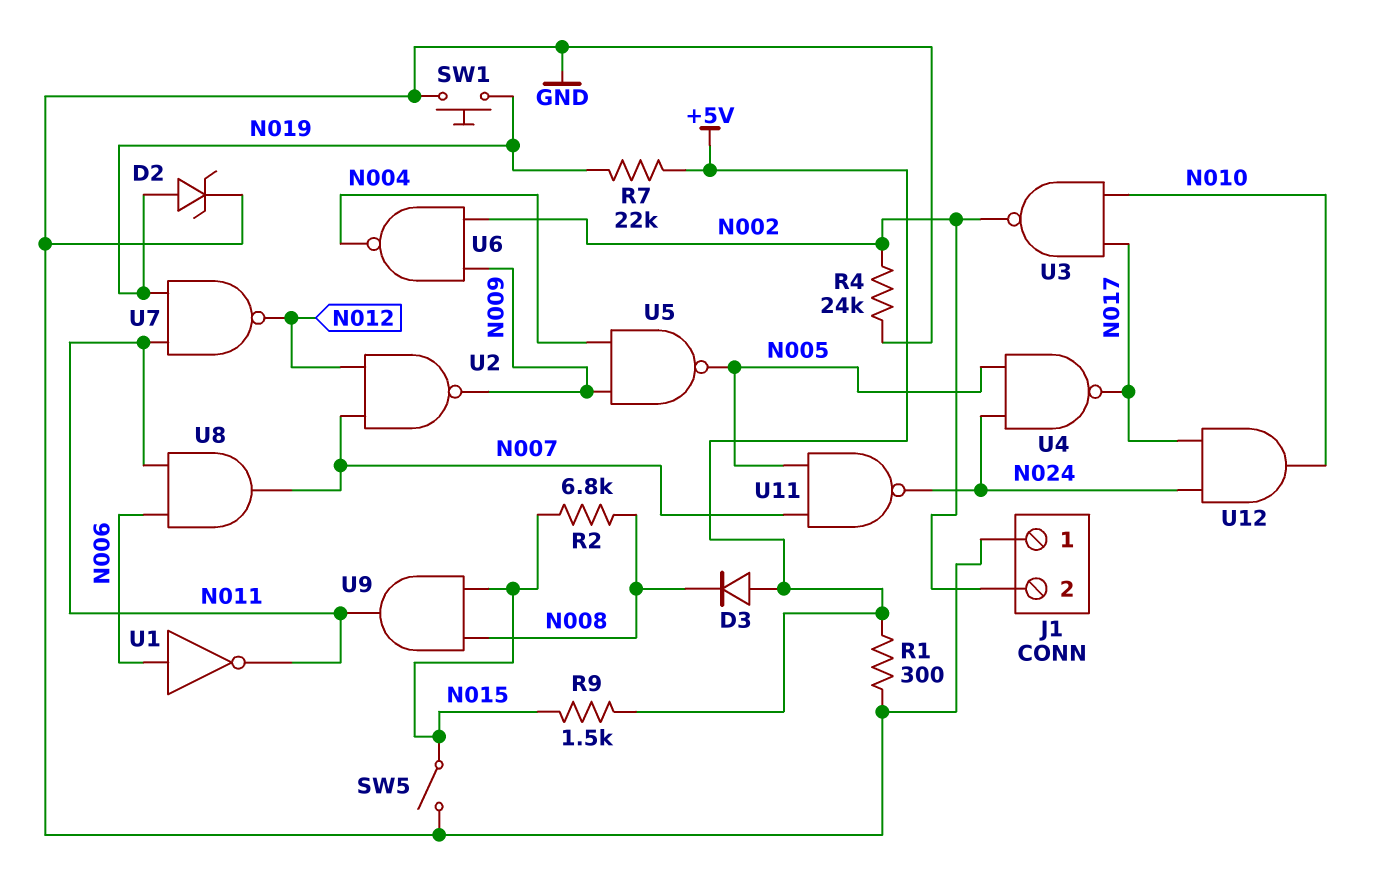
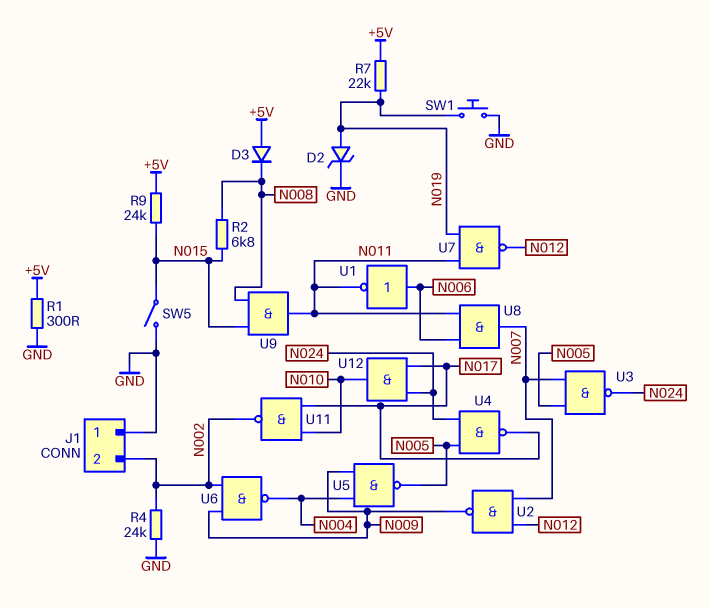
R9: 1.5k (+5V, N015) -> 24k (+5V, N015)
U3: NAND (in N010, in N017, out N002) -> NAND (in N005, in N007, out N024)
U11: NAND (in N005, in N007, out N024) -> NAND (in N010, in N017, out N002)

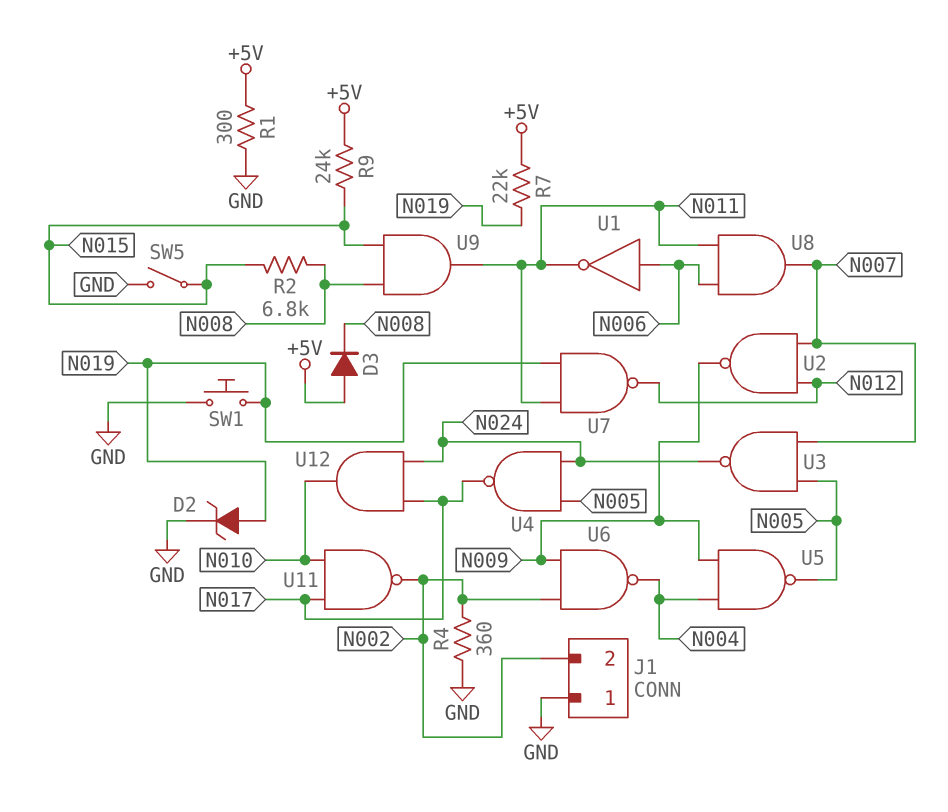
R4: 24k (GND, N002) -> 360 (GND, N002)

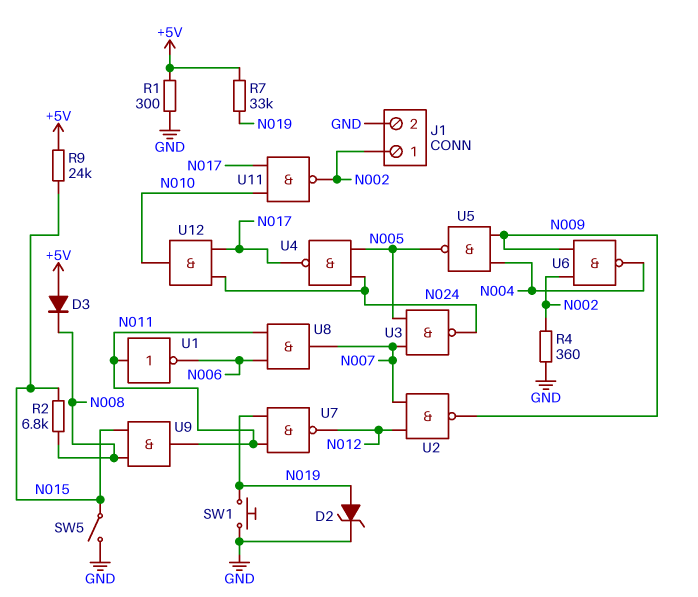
J1 pin 1: GND -> N002
J1 pin 2: N002 -> GND
R7: 22k (+5V, N019) -> 33k (+5V, N019)
U1: NOT (in N006, out N011) -> NOT (in N011, out N006)

